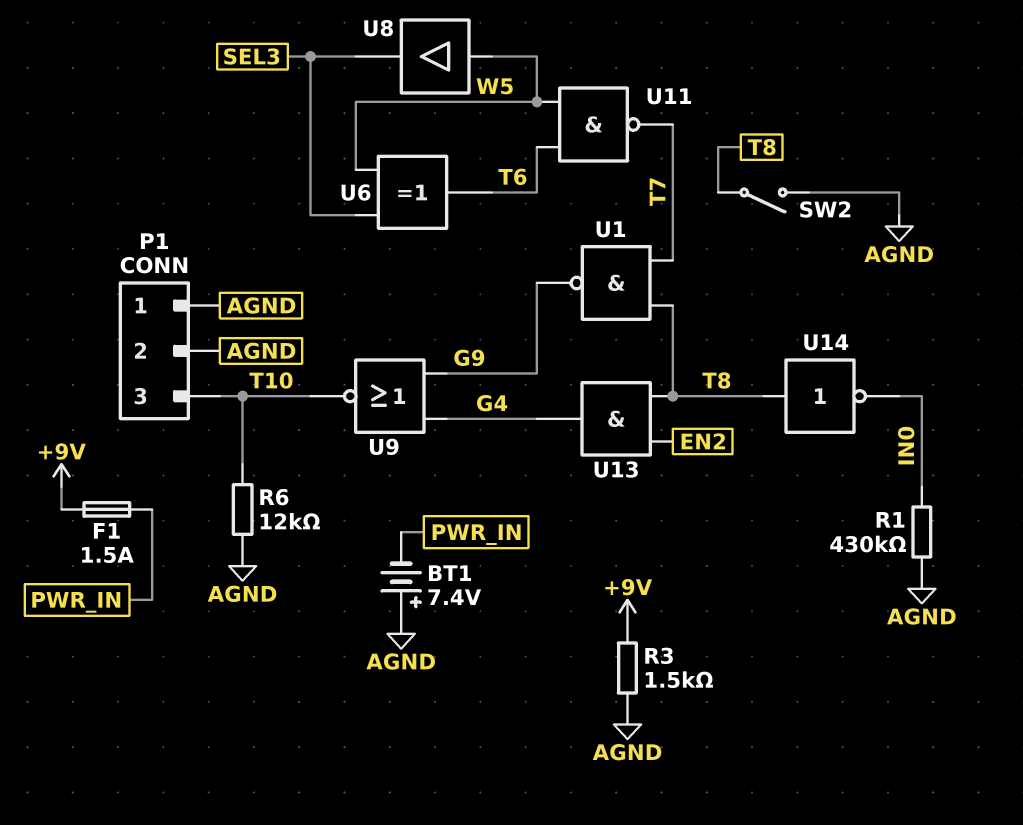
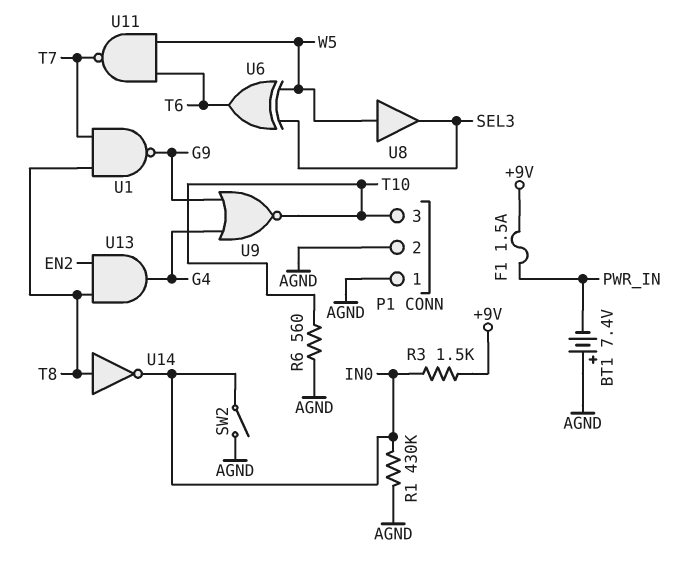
R3: 1.5k (+9V, AGND) -> 1.5k (+9V, IN0)
R6: 12k (AGND, T10) -> 560 (AGND, T10)
SW2: switch (AGND, T8) -> switch (AGND, IN0)

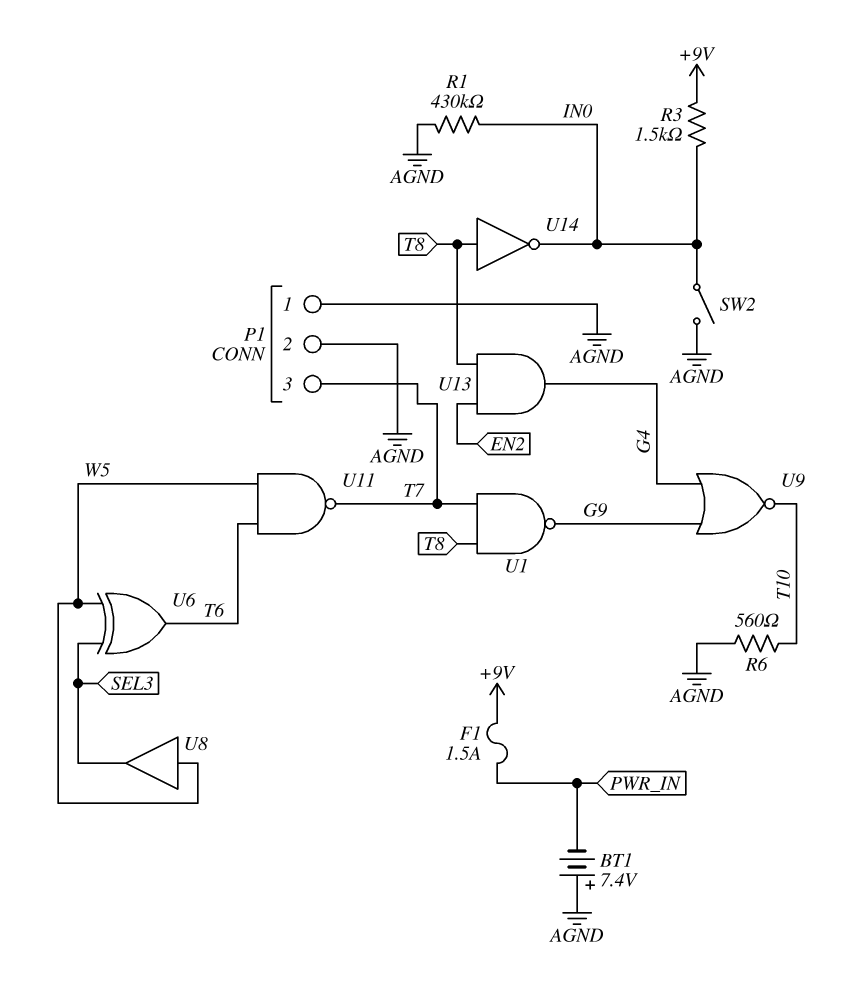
P1 pin 3: T10 -> T7

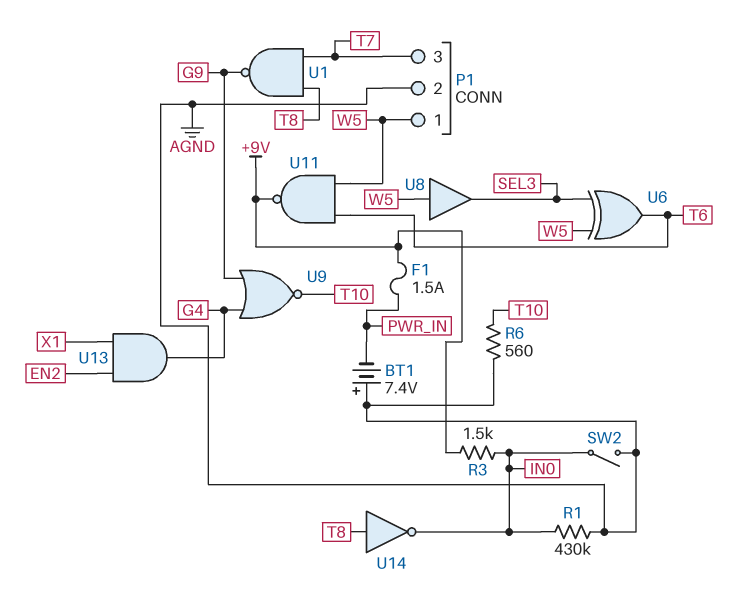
P1 pin 1: AGND -> W5
U11: NAND (in T6, in W5, out T7) -> NAND (in T6, in W5, out +9V)
U13: AND (in EN2, in T8, out G4) -> AND (in EN2, in X1, out G4)

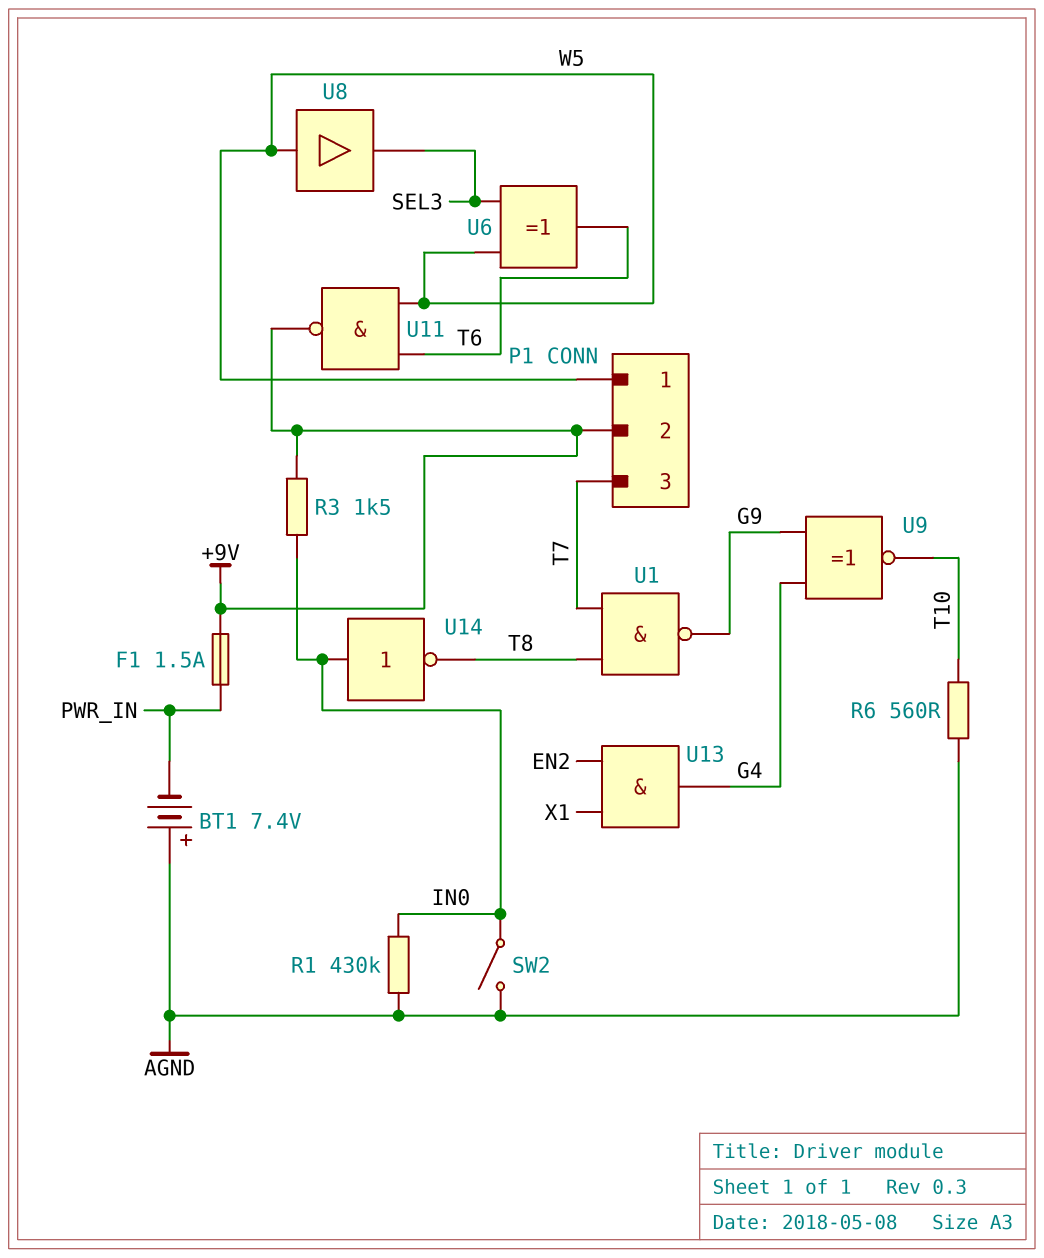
P1 pin 2: AGND -> +9V
U9: NOR (in G4, in G9, out T10) -> XNOR (in G4, in G9, out T10)
U14: NOT (in T8, out IN0) -> NOT (in IN0, out T8)

